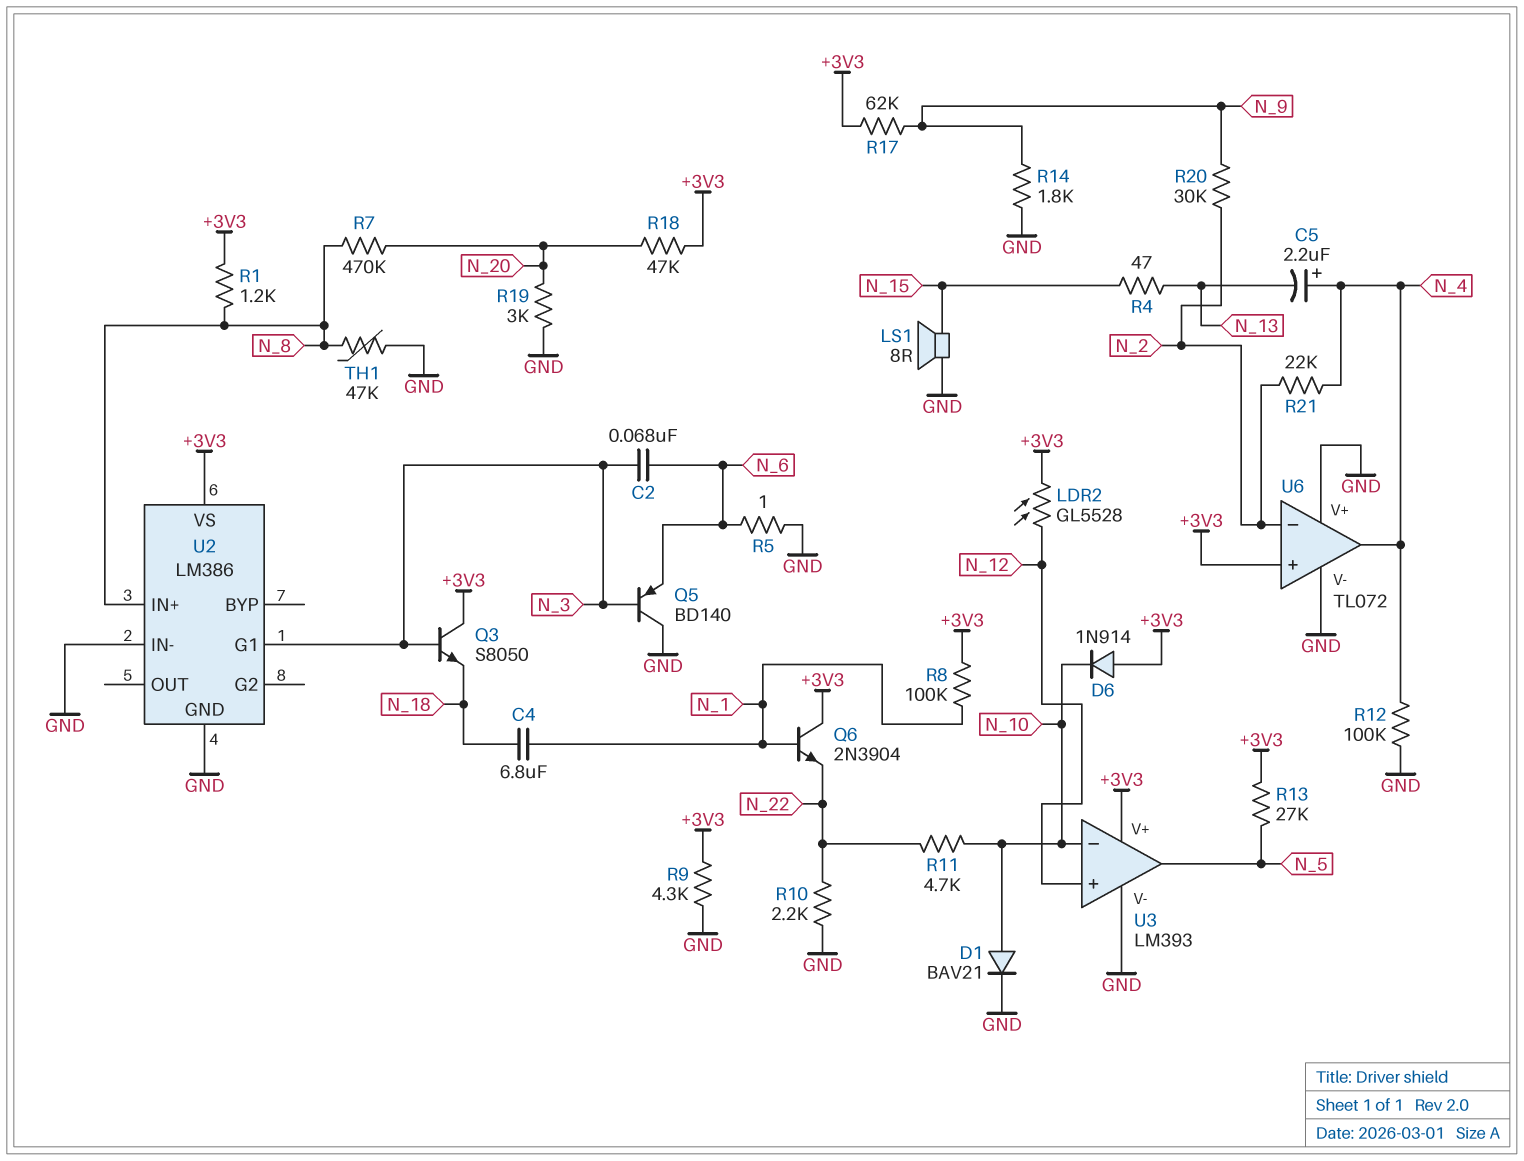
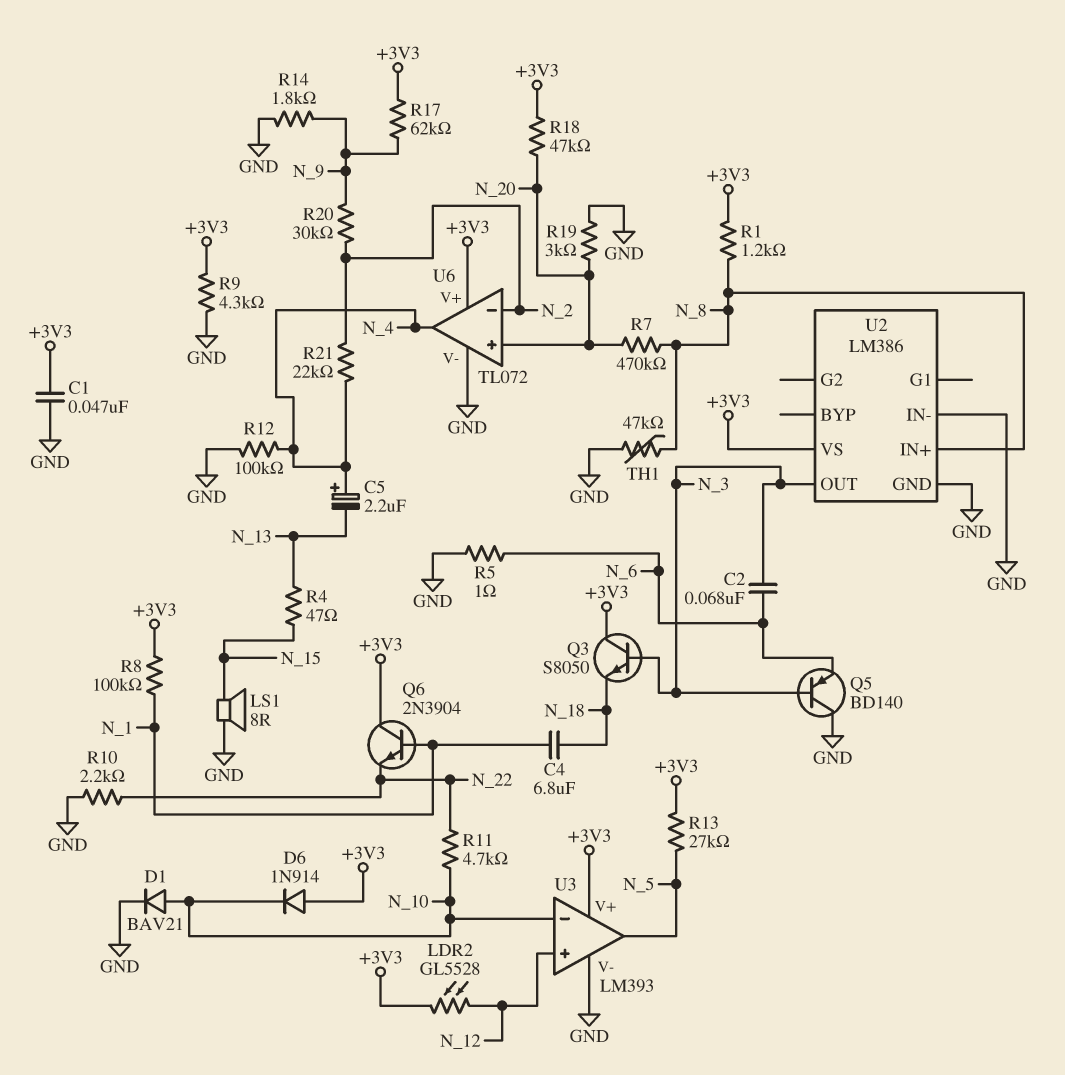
C1: none -> 47nF (+3V3, GND)
U2 pin G1: N_3 -> none
U2 pin OUT: none -> N_3
U6 pin V+: GND -> +3V3
U6 pin in+: +3V3 -> N_20

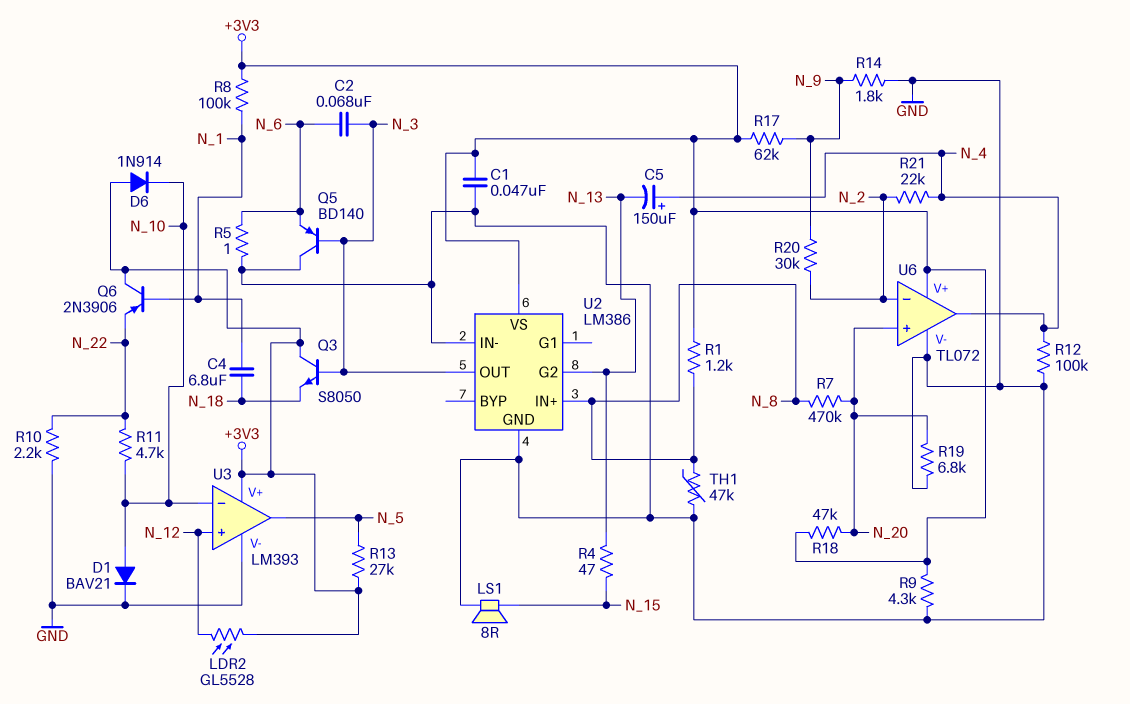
C5: 2.2uF (plus N_4, minus N_13) -> 150uF (plus N_4, minus N_13)
Q6: NPN 2N3904 (B N_1, C +3V3, E N_22) -> PNP 2N3906 (B N_1, C +3V3, E N_22)
R19: 3k (GND, N_20) -> 6.8k (GND, N_20)
U2 pin G2: none -> N_13

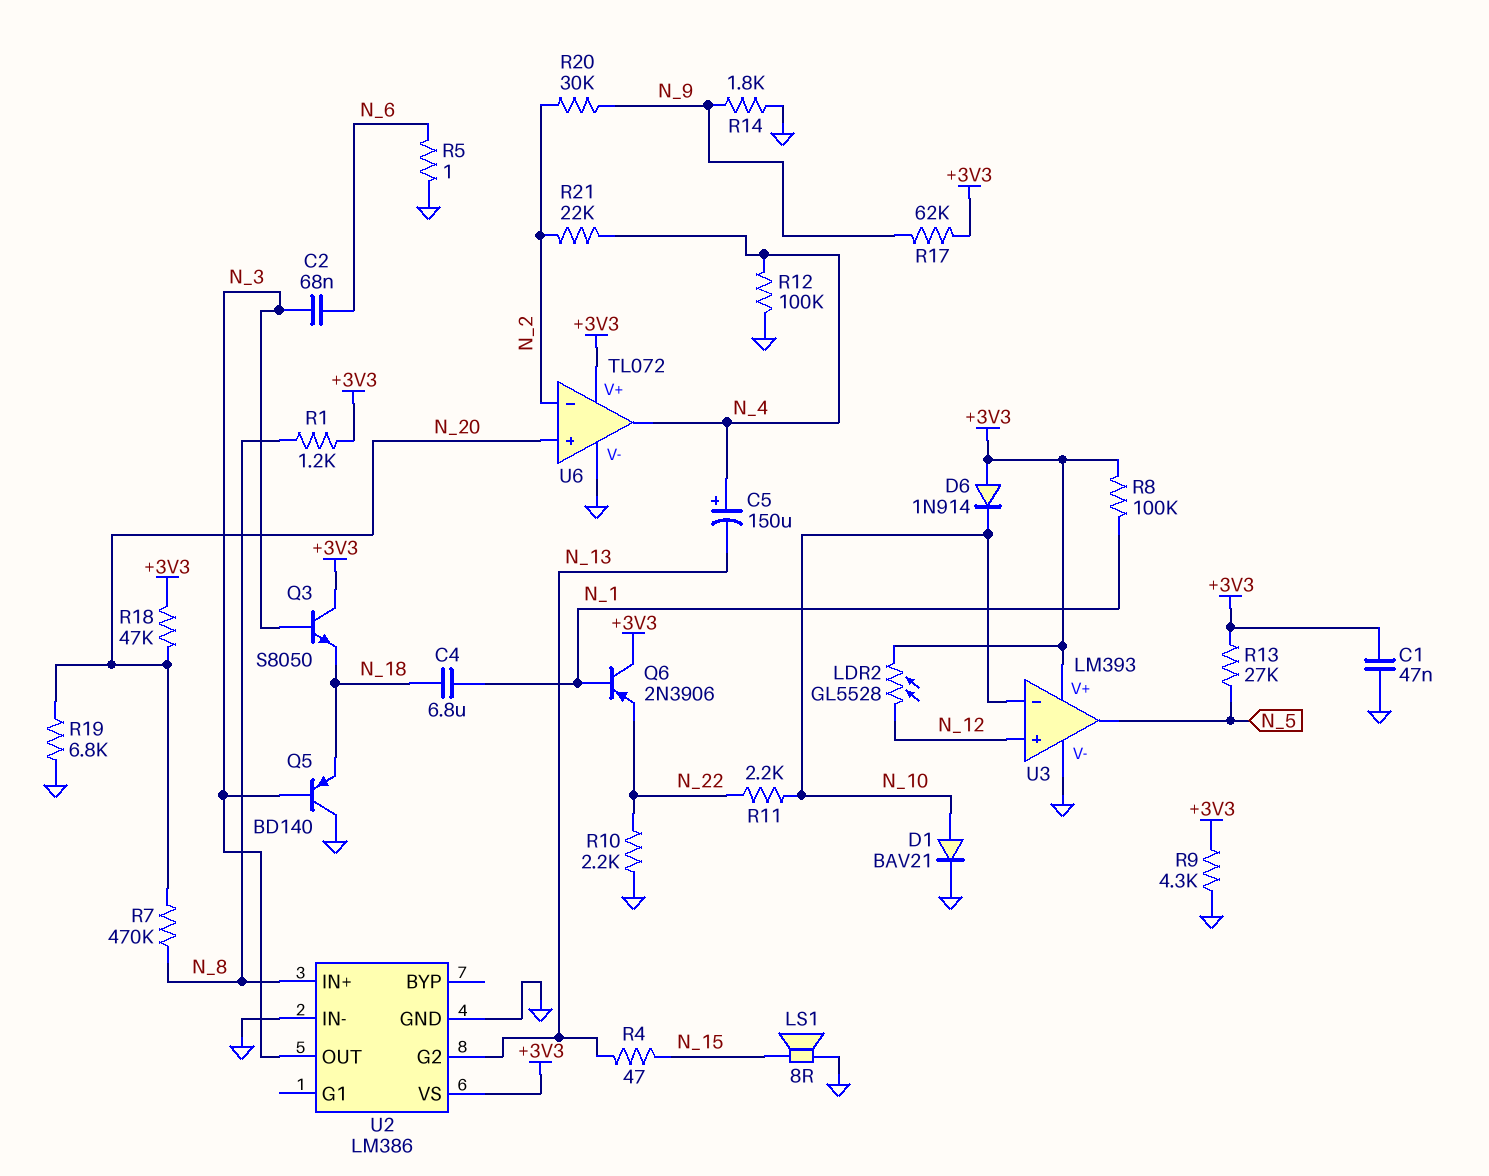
Q5: PNP BD140 (B N_3, C GND, E N_6) -> PNP BD140 (B N_3, C GND, E N_18)
R11: 4.7k (N_10, N_22) -> 2.2k (N_10, N_22)
TH1: 47k (GND, N_8) -> none

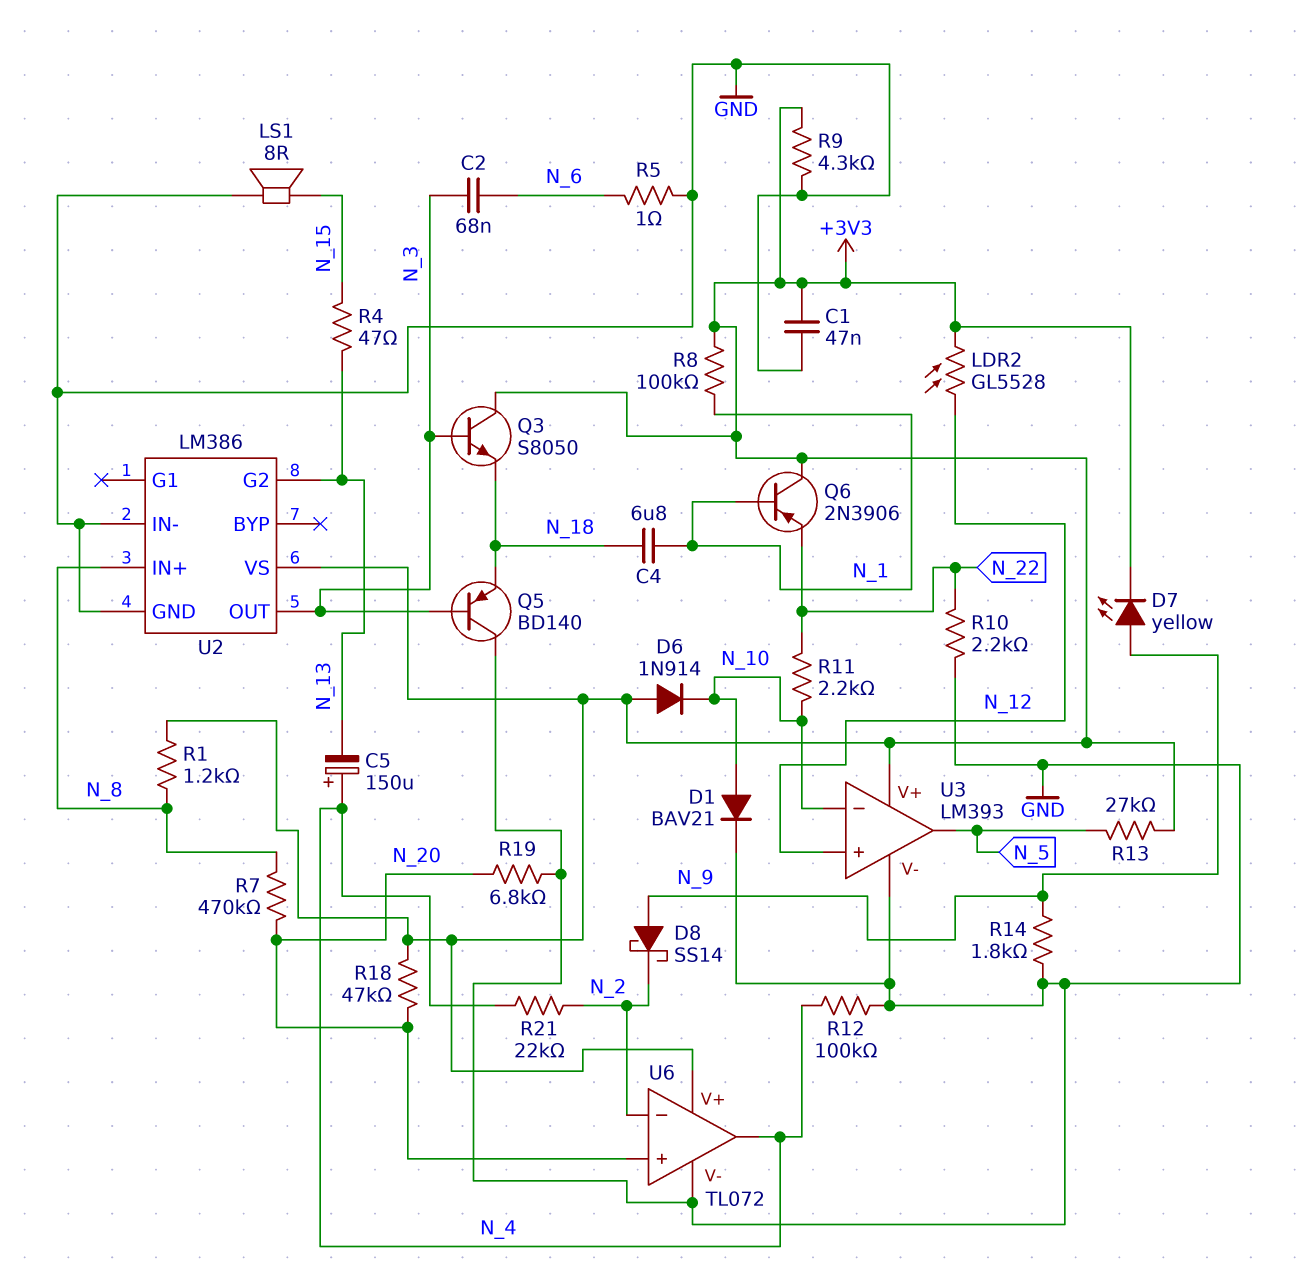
D7: none -> LED yellow (A N_9, K +3V3)
D8: none -> schottky SS14 (A N_9, K N_2)
R17: 62k (+3V3, N_9) -> none
R20: 30k (N_2, N_9) -> none

